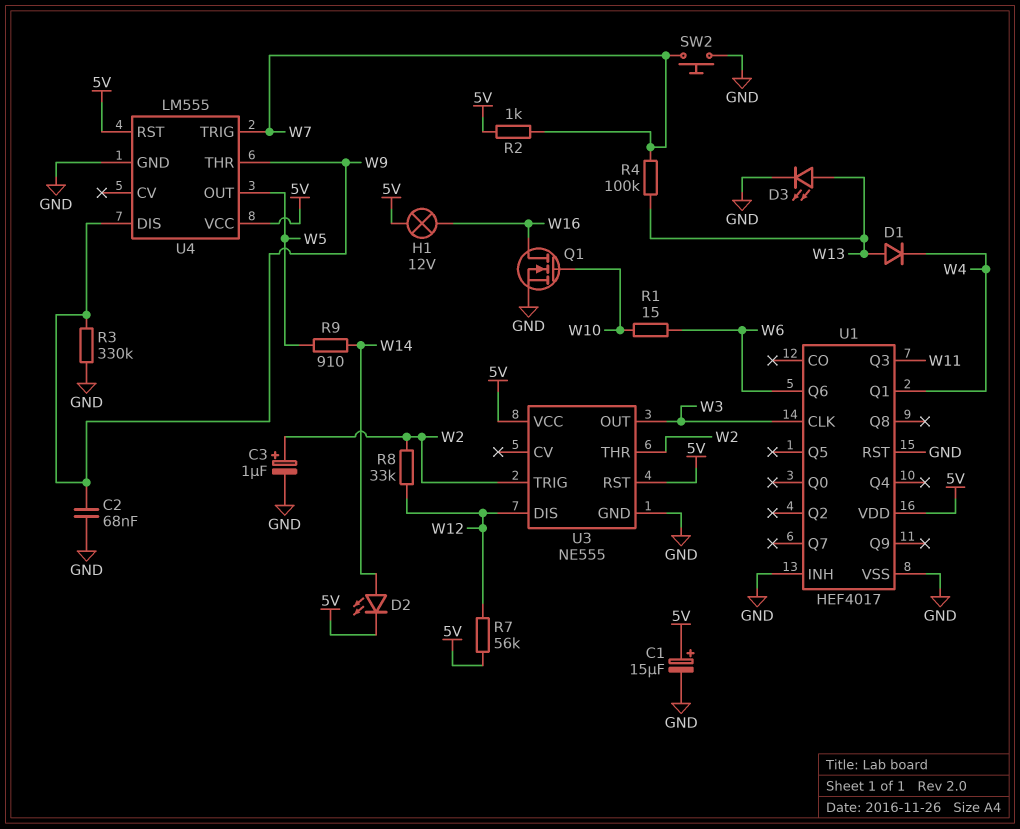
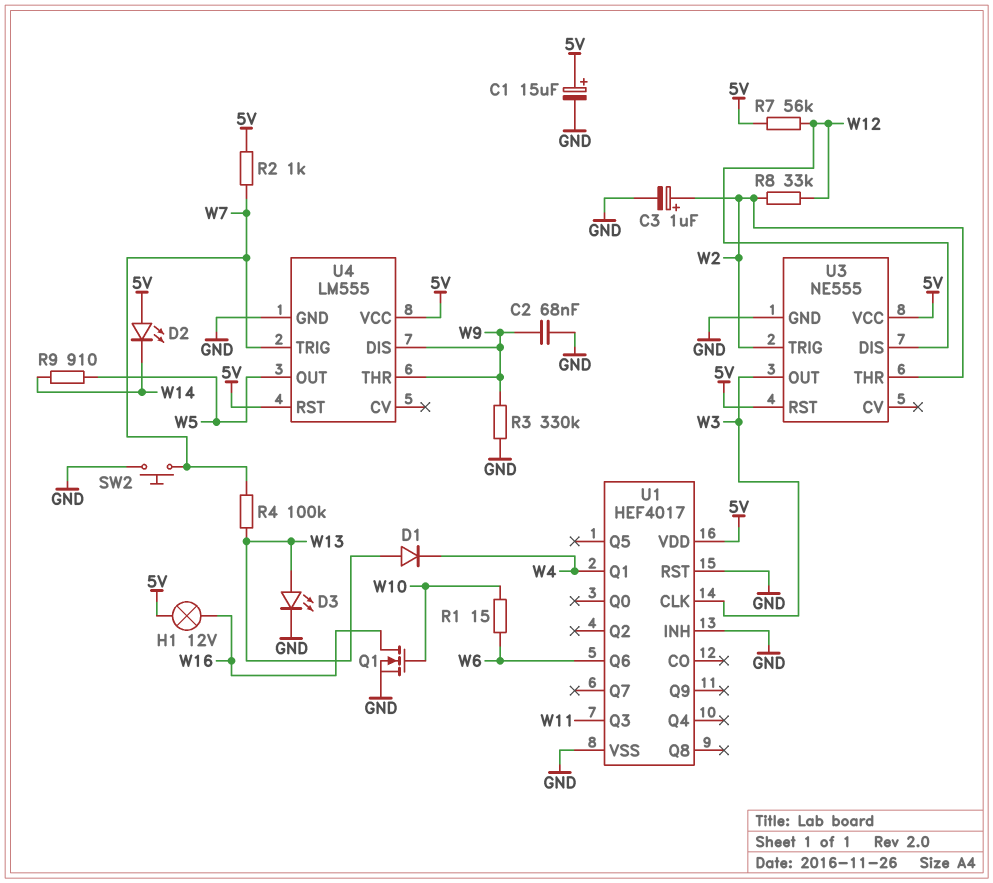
D2: LED (A W14, K 5V) -> LED (A 5V, K W14)

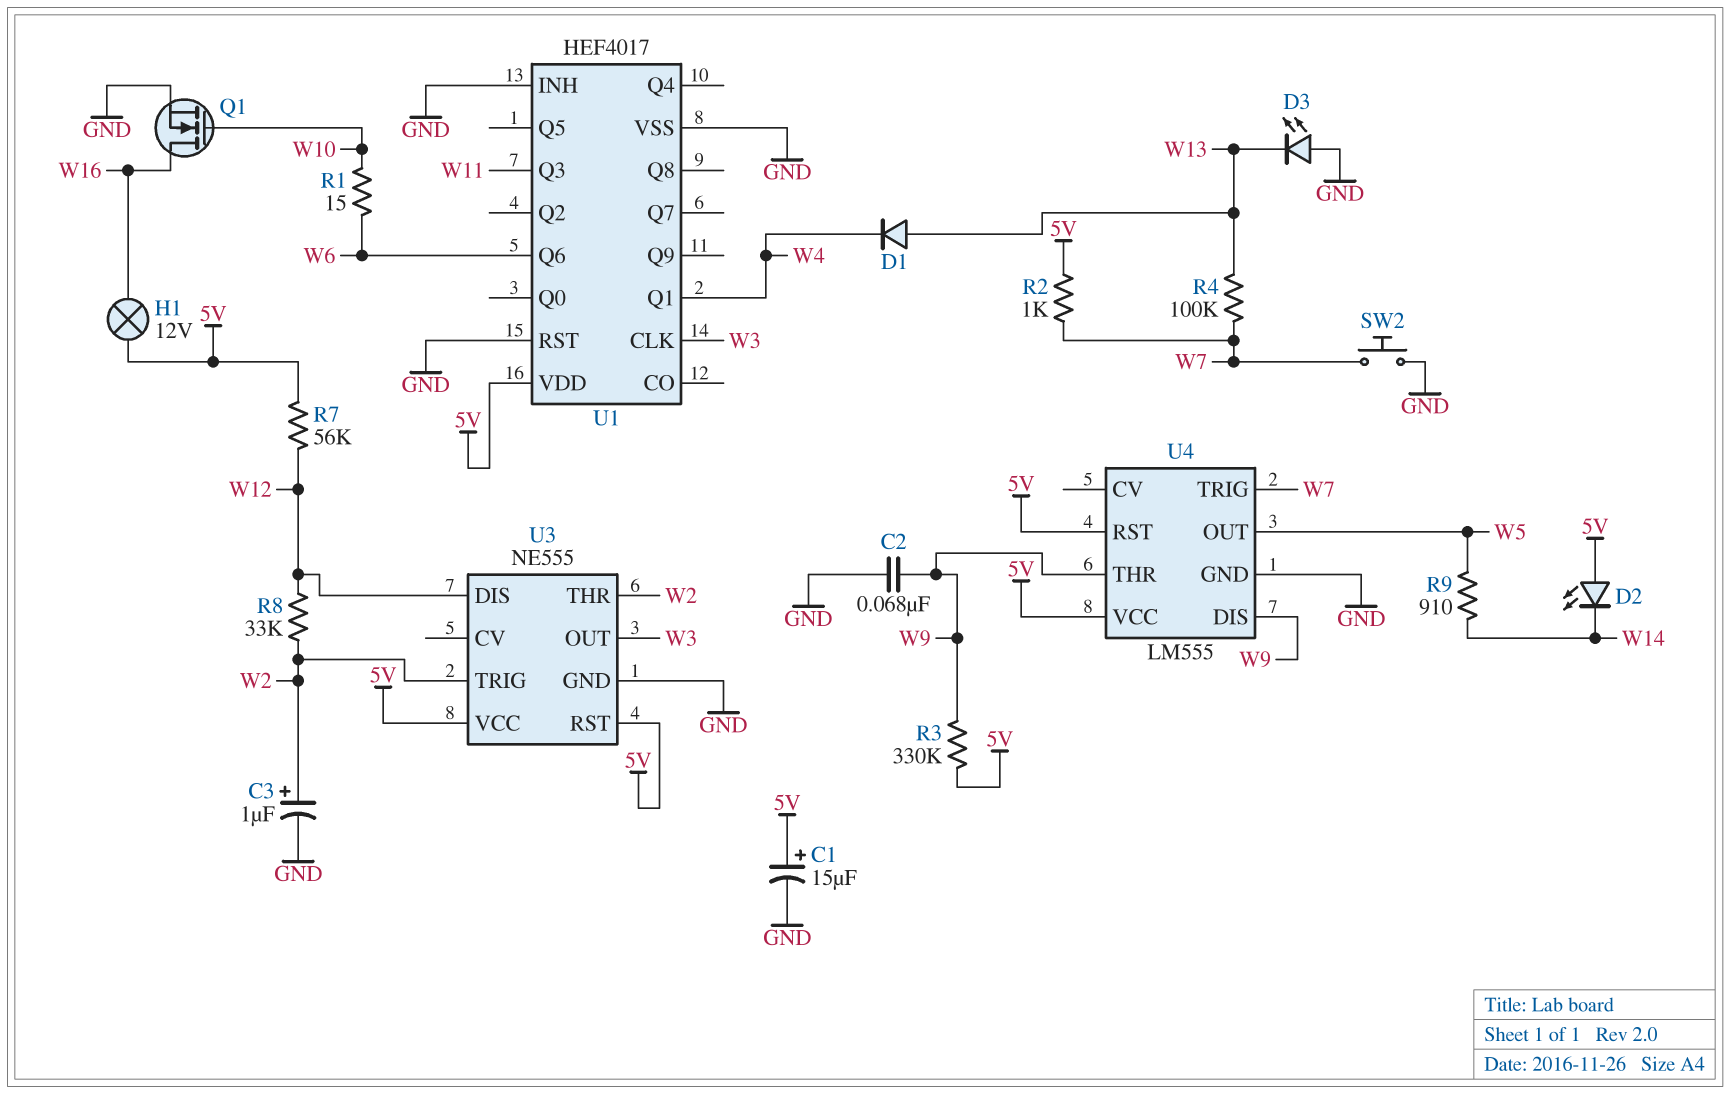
D3: LED (A W13, K GND) -> LED (A GND, K W13)
R3: 330k (GND, W9) -> 330k (5V, W9)

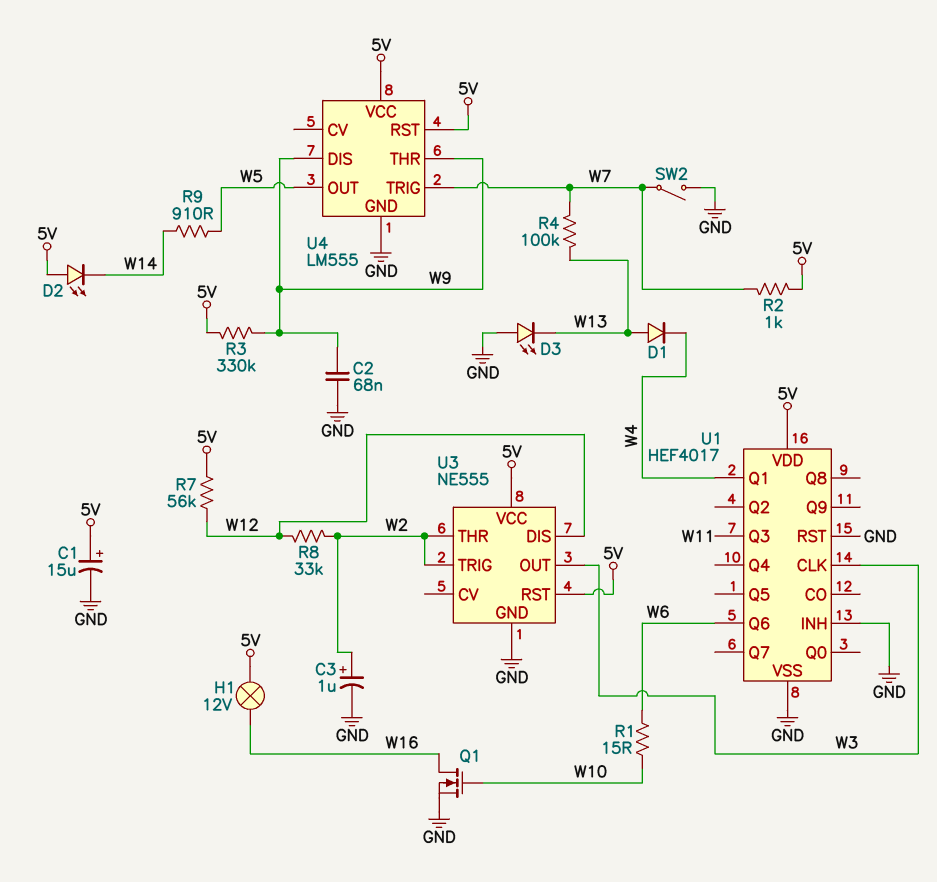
SW2: button (GND, W7) -> switch (GND, W7)

